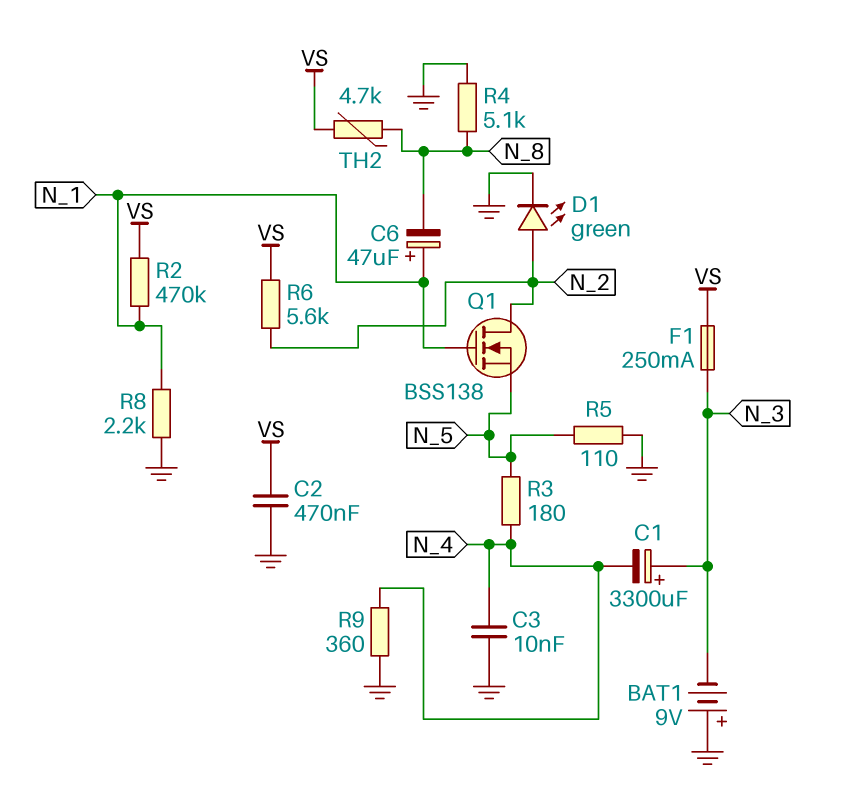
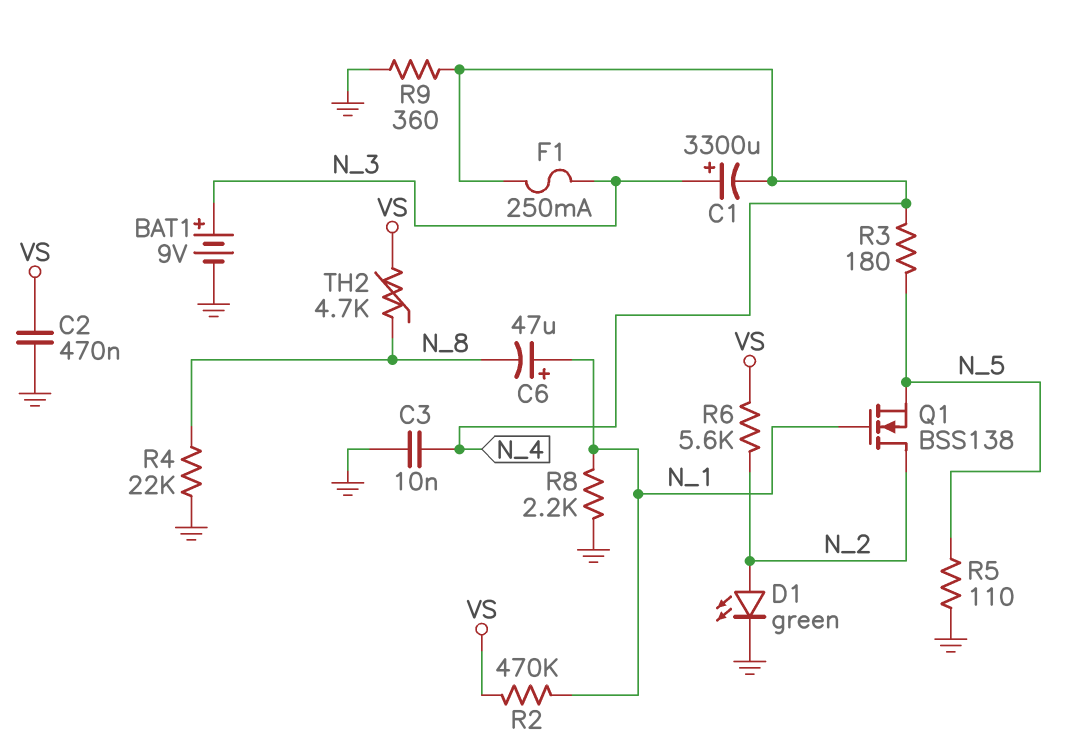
BAT1: 9V (plus GND, minus N_3) -> 9V (plus N_3, minus GND)
F1: 250mA (N_3, VS) -> 250mA (N_3, N_4)
R4: 5.1k (GND, N_8) -> 22k (GND, N_8)

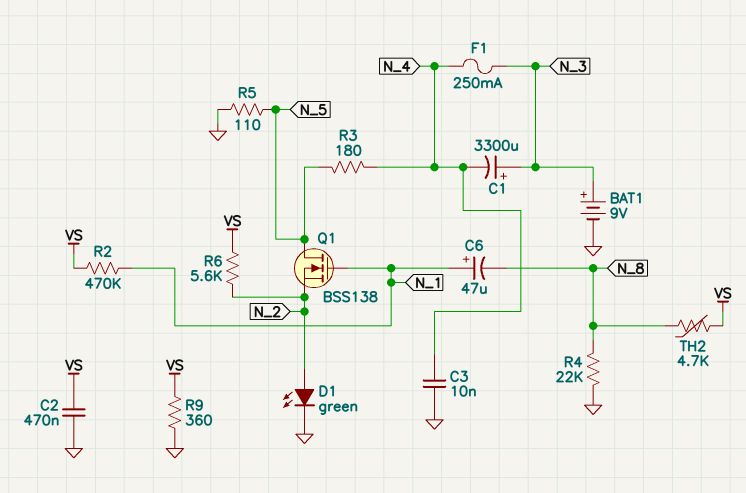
Q1: NMOS BSS138 (G N_1, D N_2, S N_5) -> NMOS BSS138 (G N_1, D N_5, S N_2)
R8: 2.2k (GND, N_1) -> none
R9: 360 (GND, N_4) -> 360 (GND, VS)

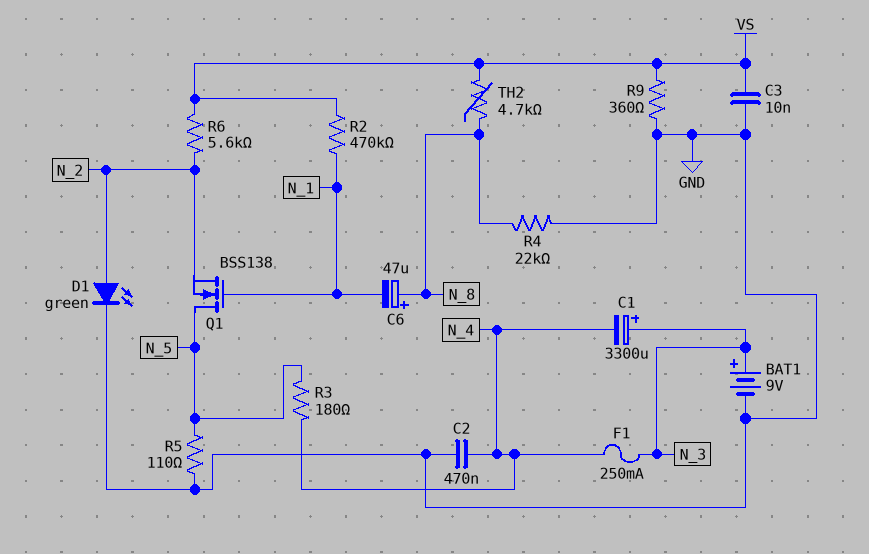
C2: 470nF (GND, VS) -> 470nF (GND, N_4)
C3: 10nF (GND, N_4) -> 10nF (GND, VS)
C6: 47uF (plus N_1, minus N_8) -> 47uF (plus N_8, minus N_1)

